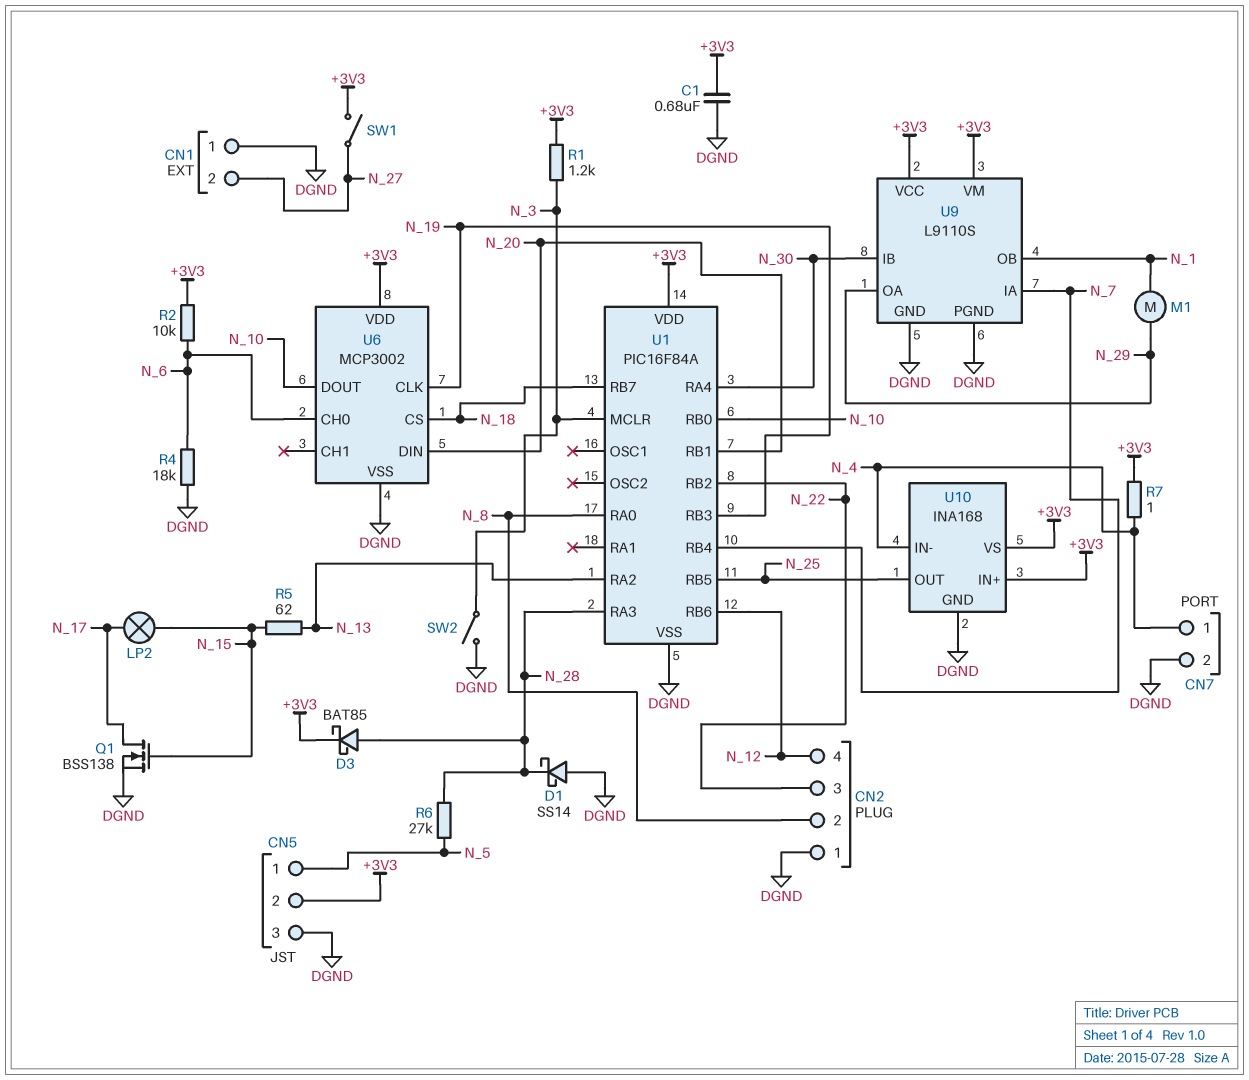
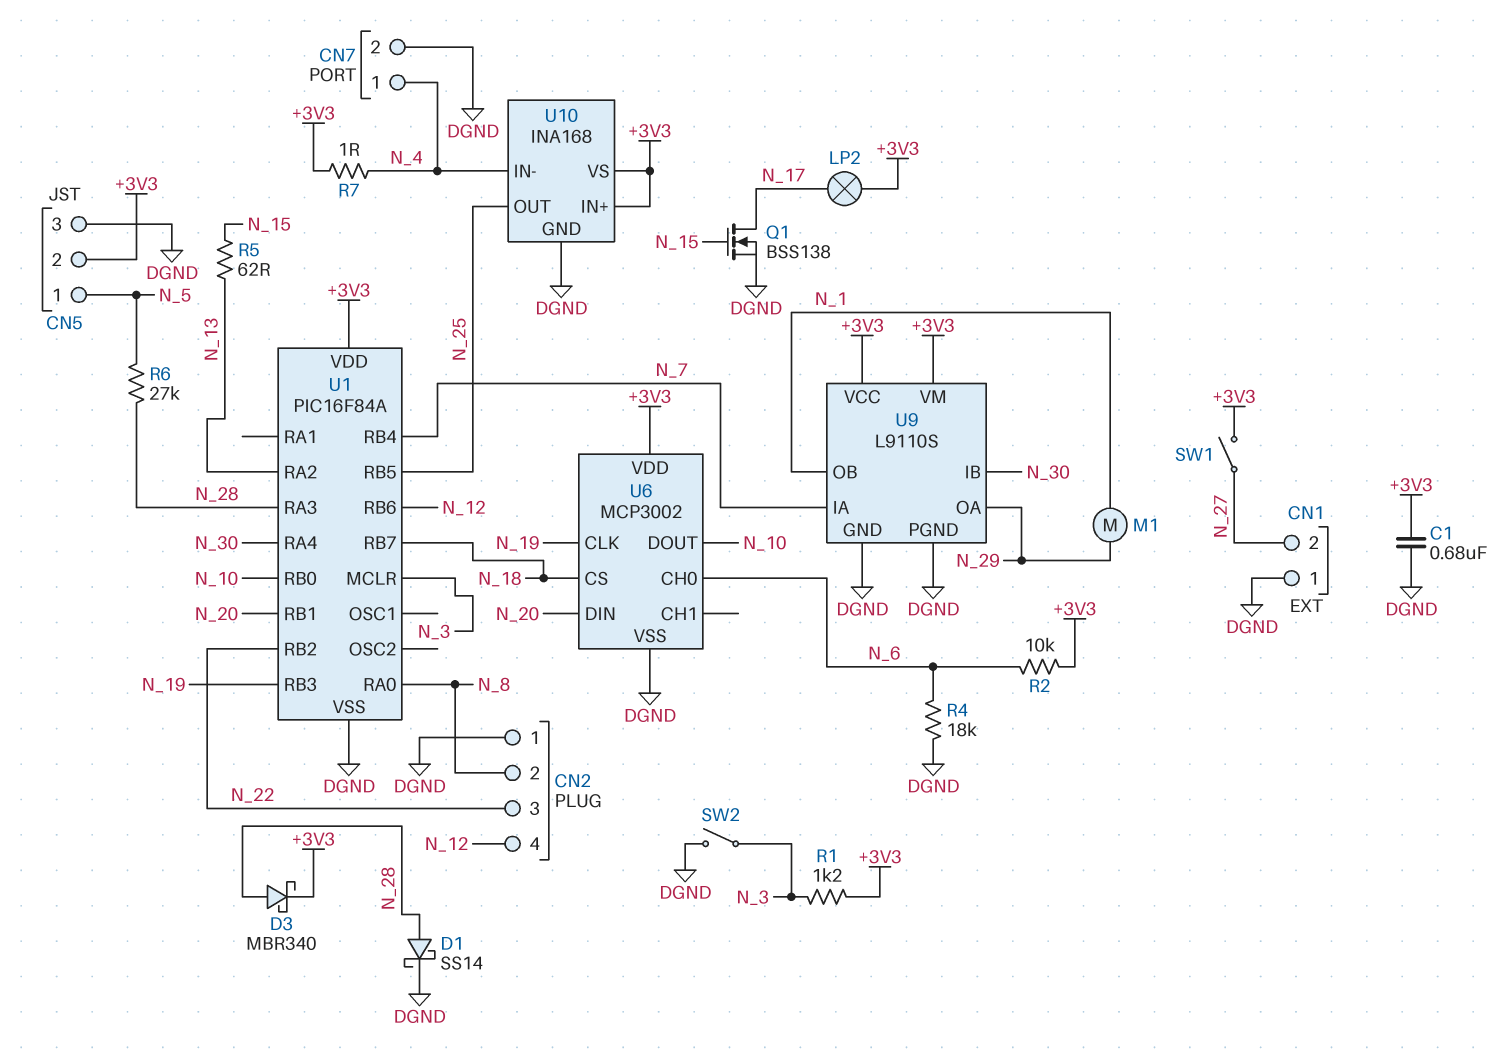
D1: schottky SS14 (A DGND, K N_28) -> schottky SS14 (A N_28, K DGND)
D3: schottky BAT85 (A N_28, K +3V3) -> schottky MBR340 (A N_28, K +3V3)
LP2: lamp (N_15, N_17) -> lamp (+3V3, N_17)

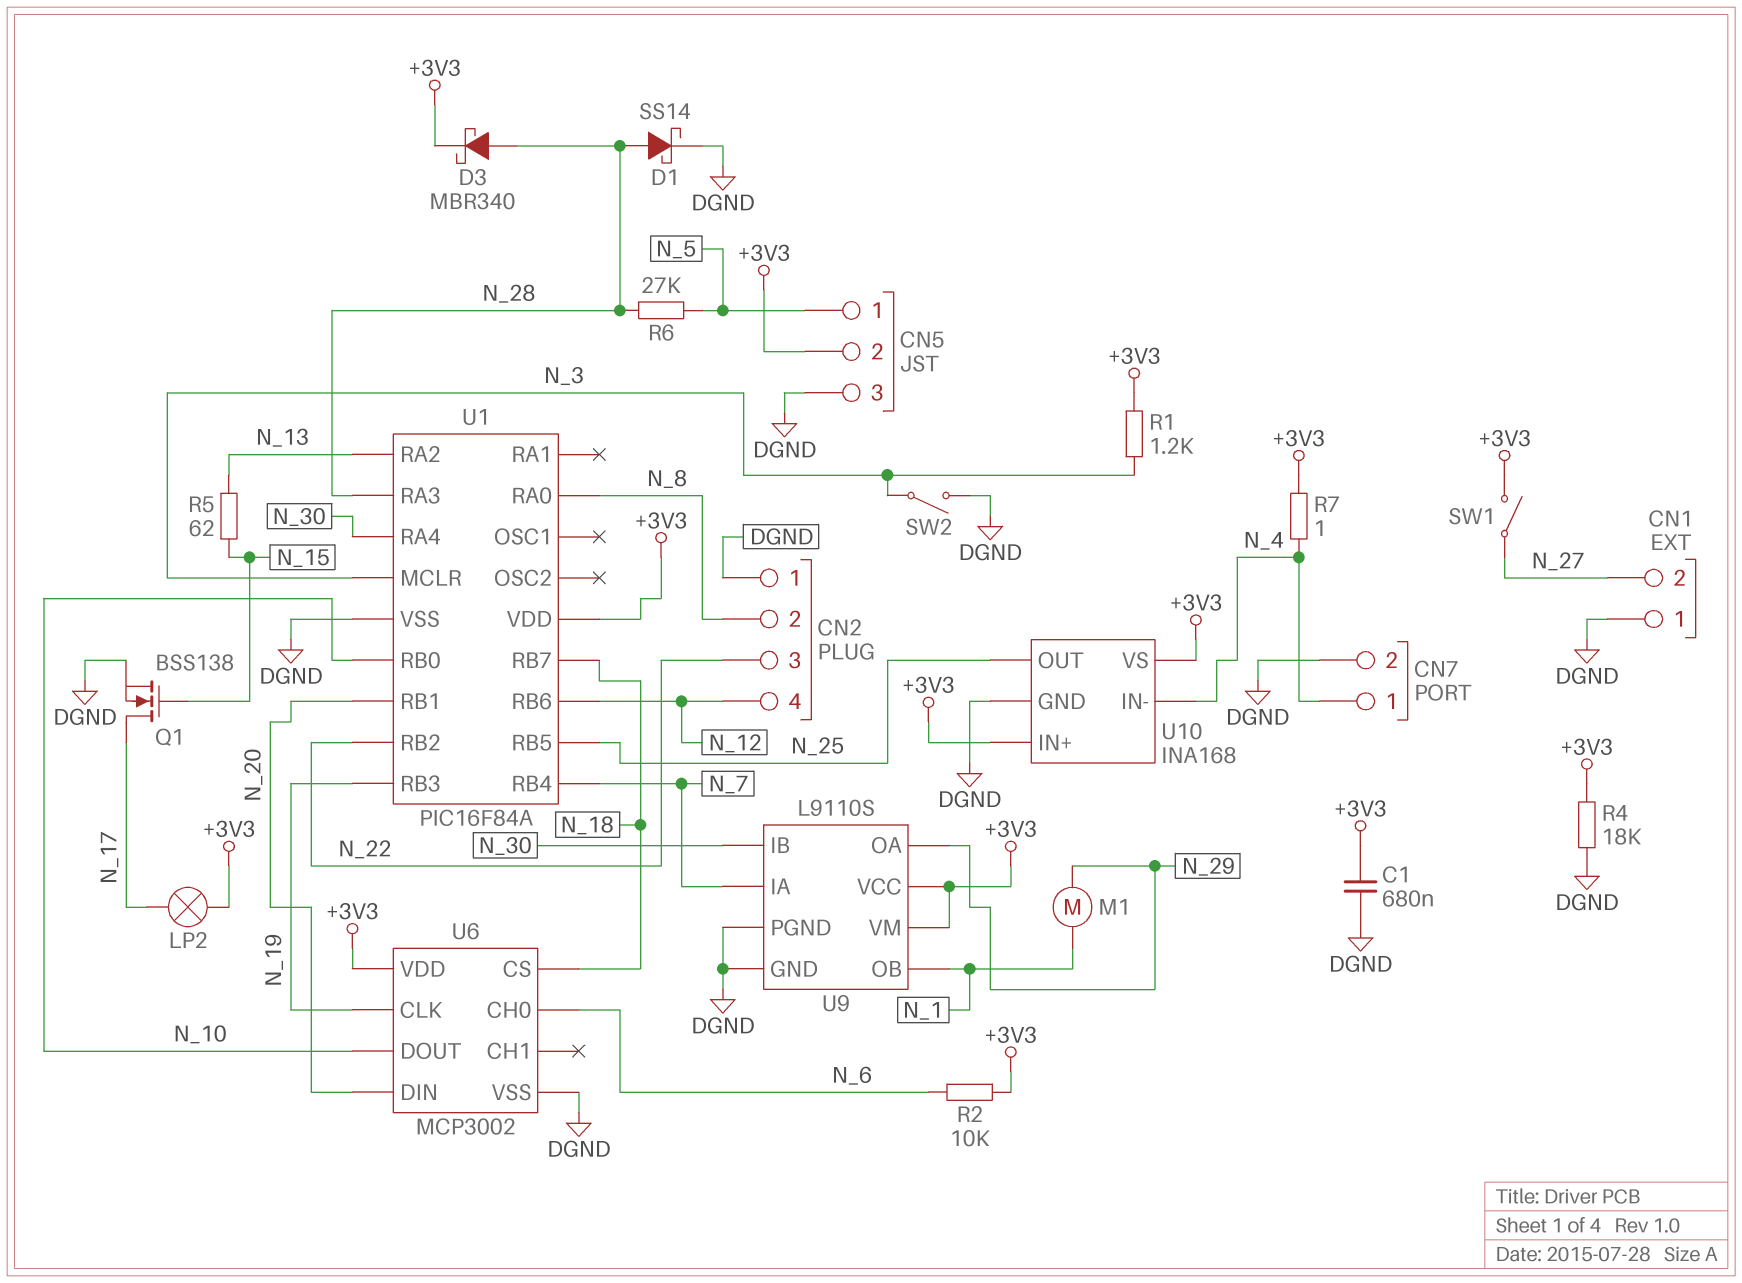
R4: 18k (DGND, N_6) -> 18k (+3V3, DGND)

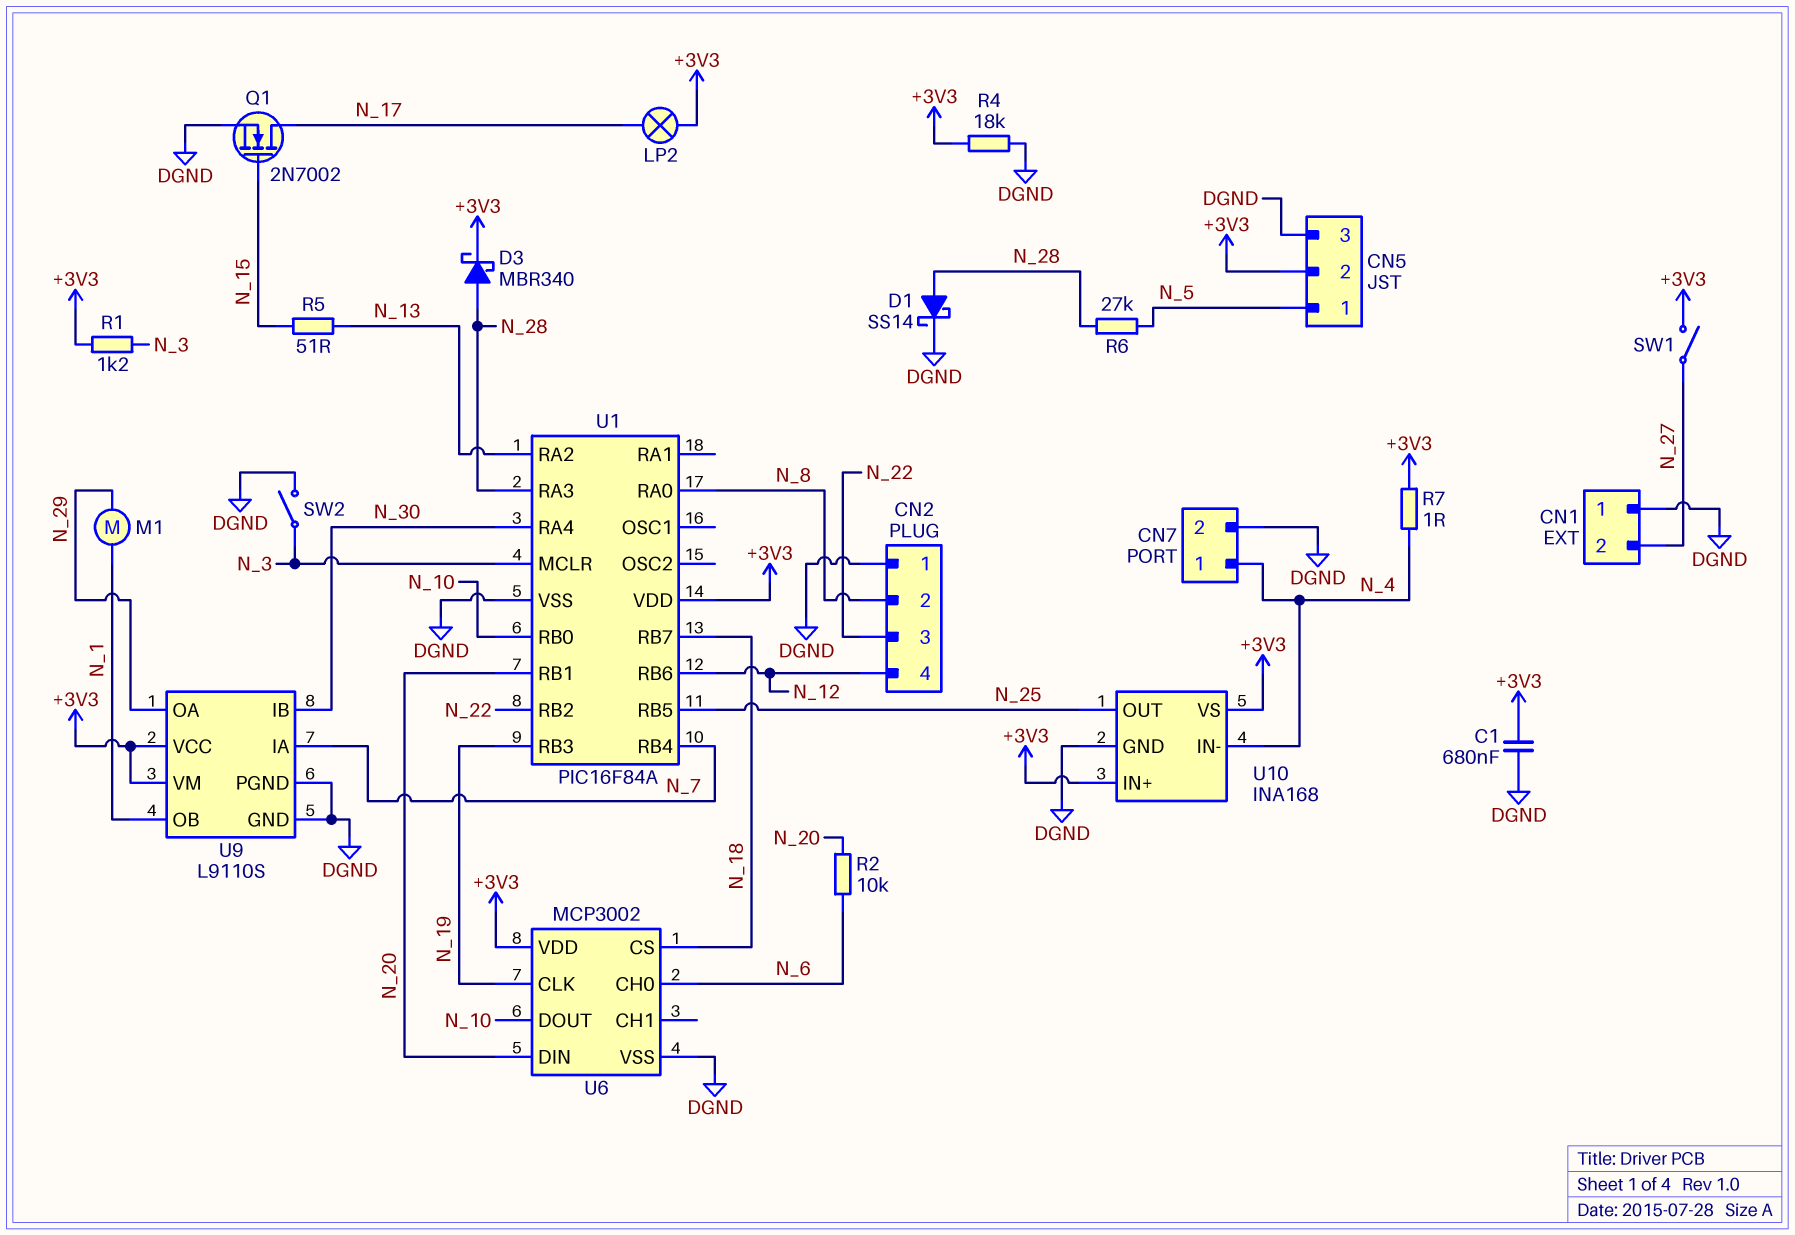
Q1: NMOS BSS138 (G N_15, D N_17, S DGND) -> NMOS 2N7002 (G N_15, D N_17, S DGND)
R2: 10k (+3V3, N_6) -> 10k (N_6, N_20)
R5: 62 (N_13, N_15) -> 51 (N_13, N_15)

